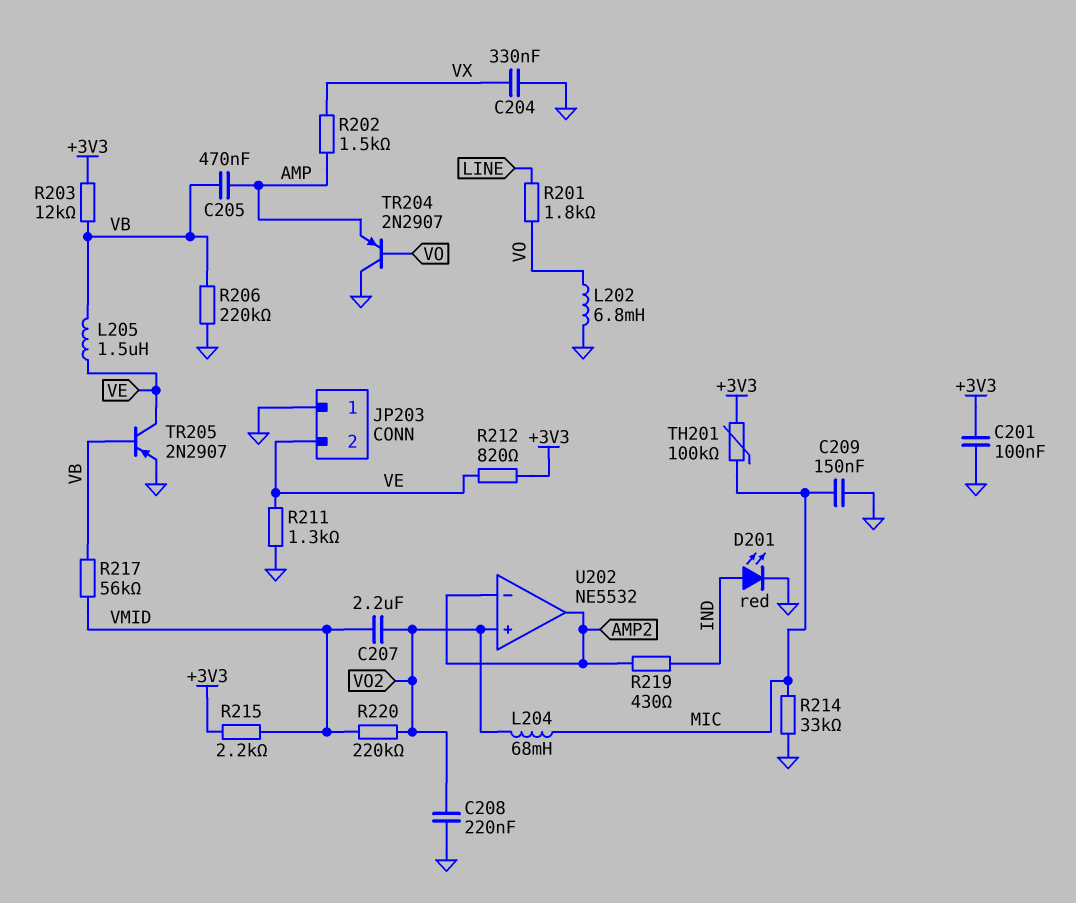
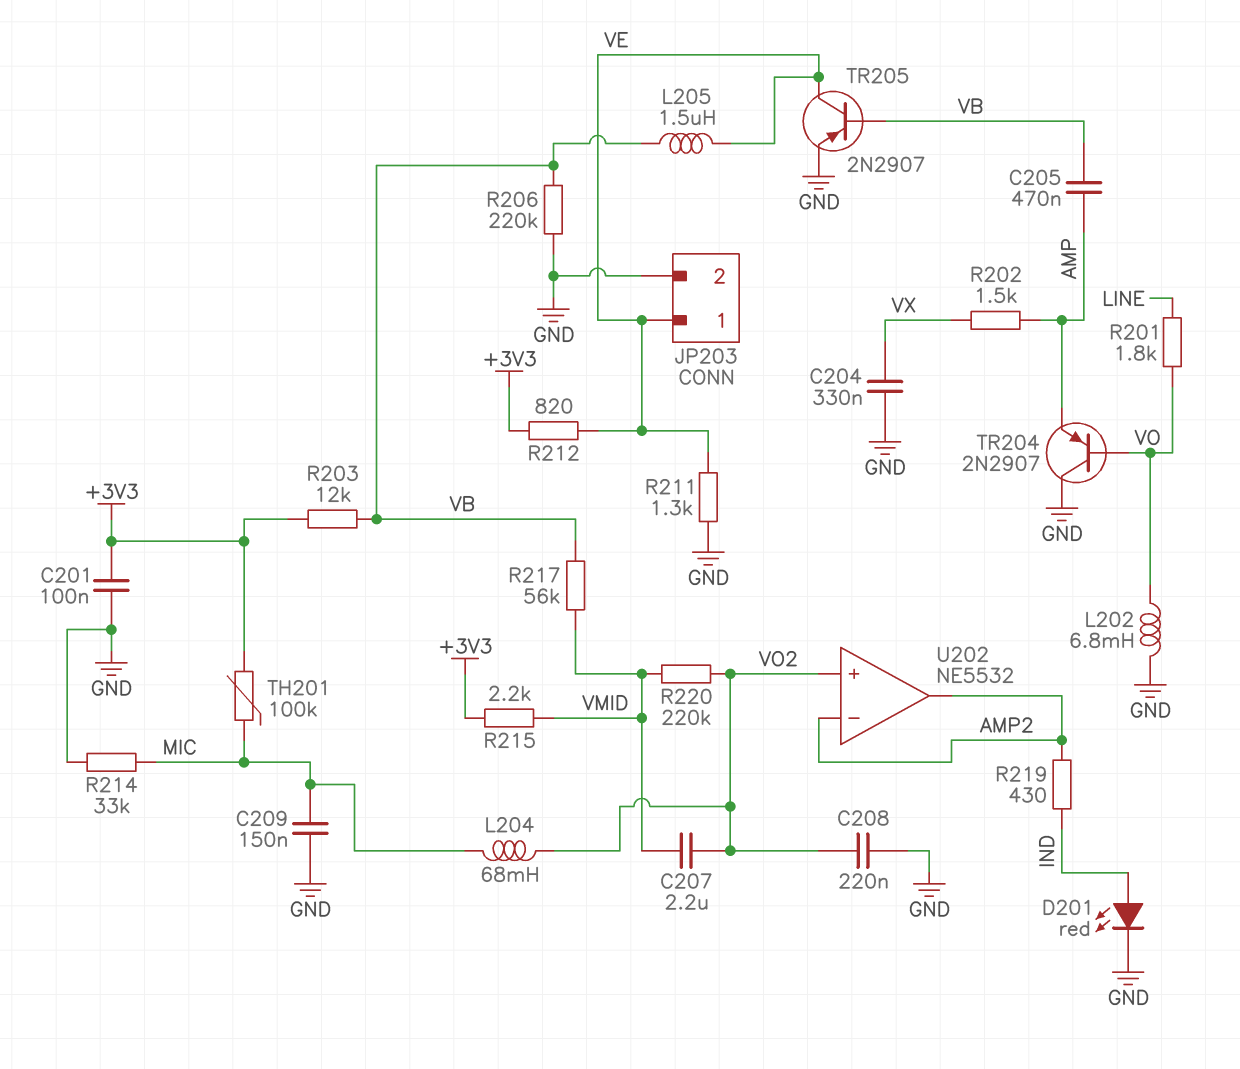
JP203 pin 1: GND -> VE
JP203 pin 2: VE -> GND

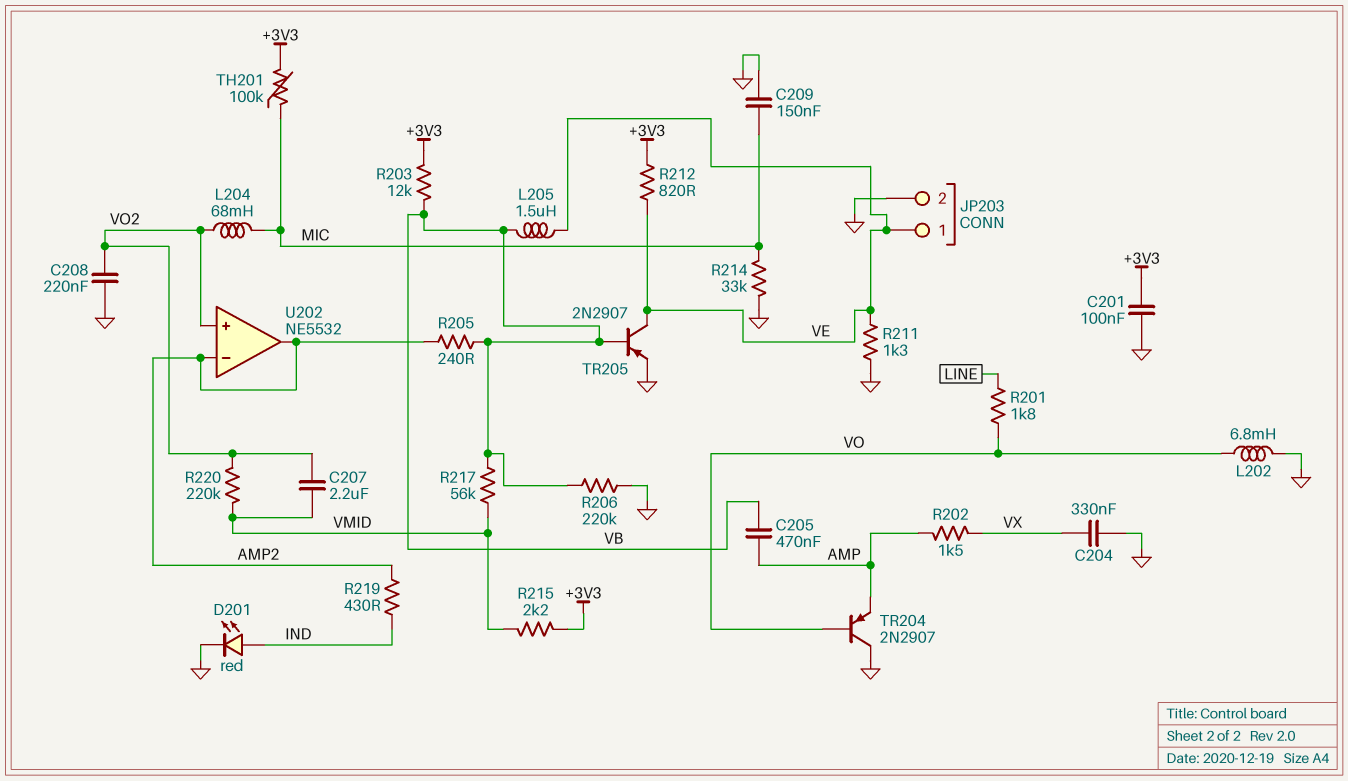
R205: none -> 240 (AMP2, VB)

